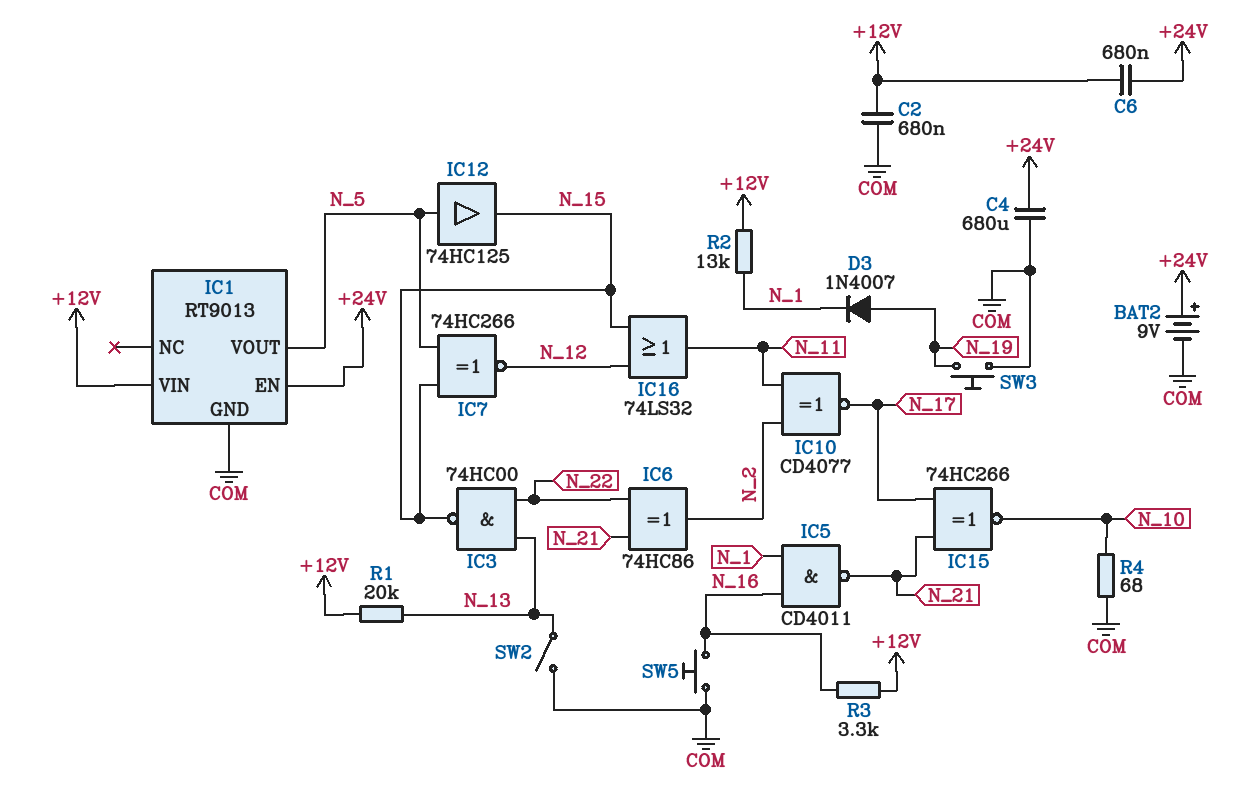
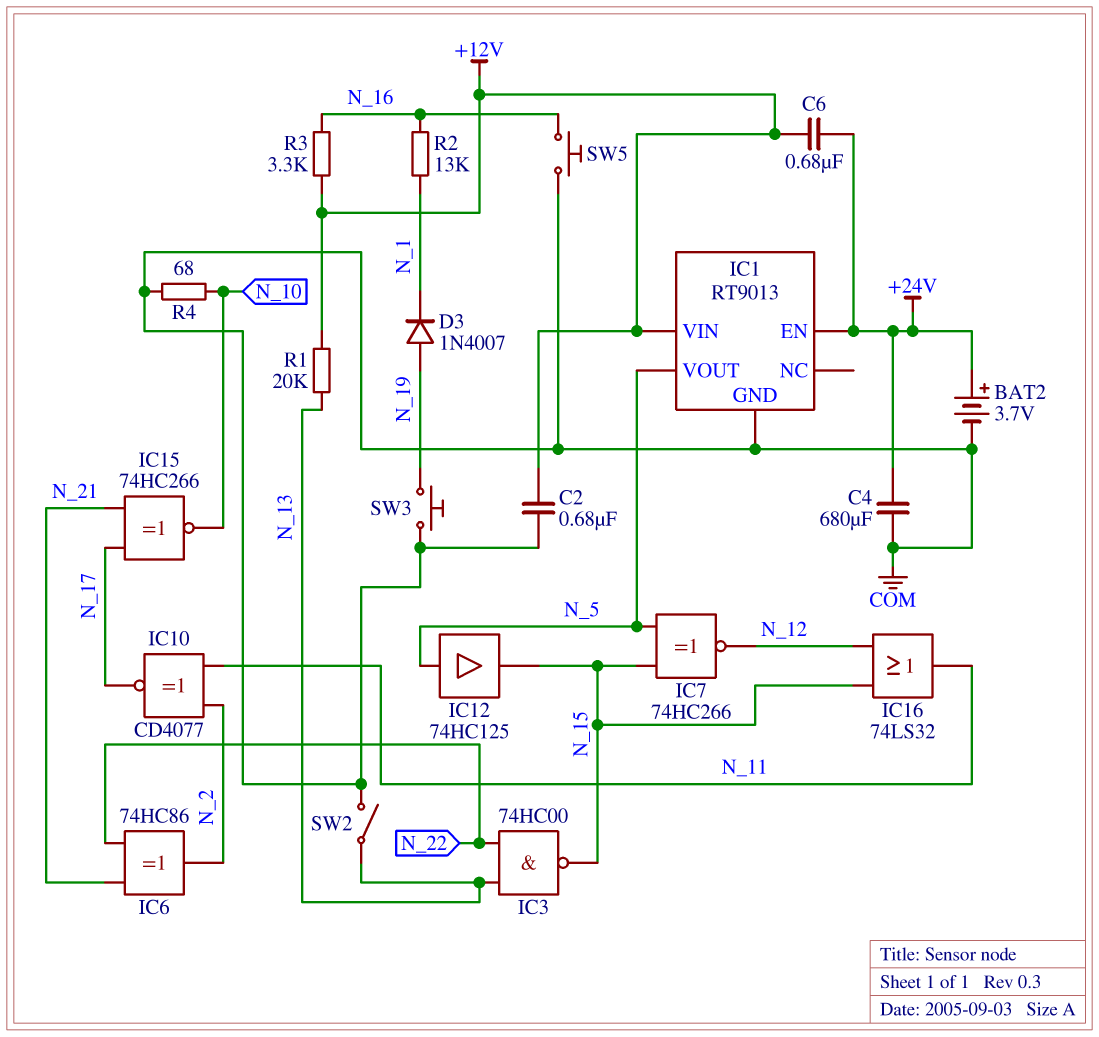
BAT2: 9V (plus +24V, minus COM) -> 3.7V (plus +24V, minus COM)
IC5: NAND CD4011 (in N_1, in N_16, out N_21) -> none
R2: 13k (+12V, N_1) -> 13k (N_1, N_16)

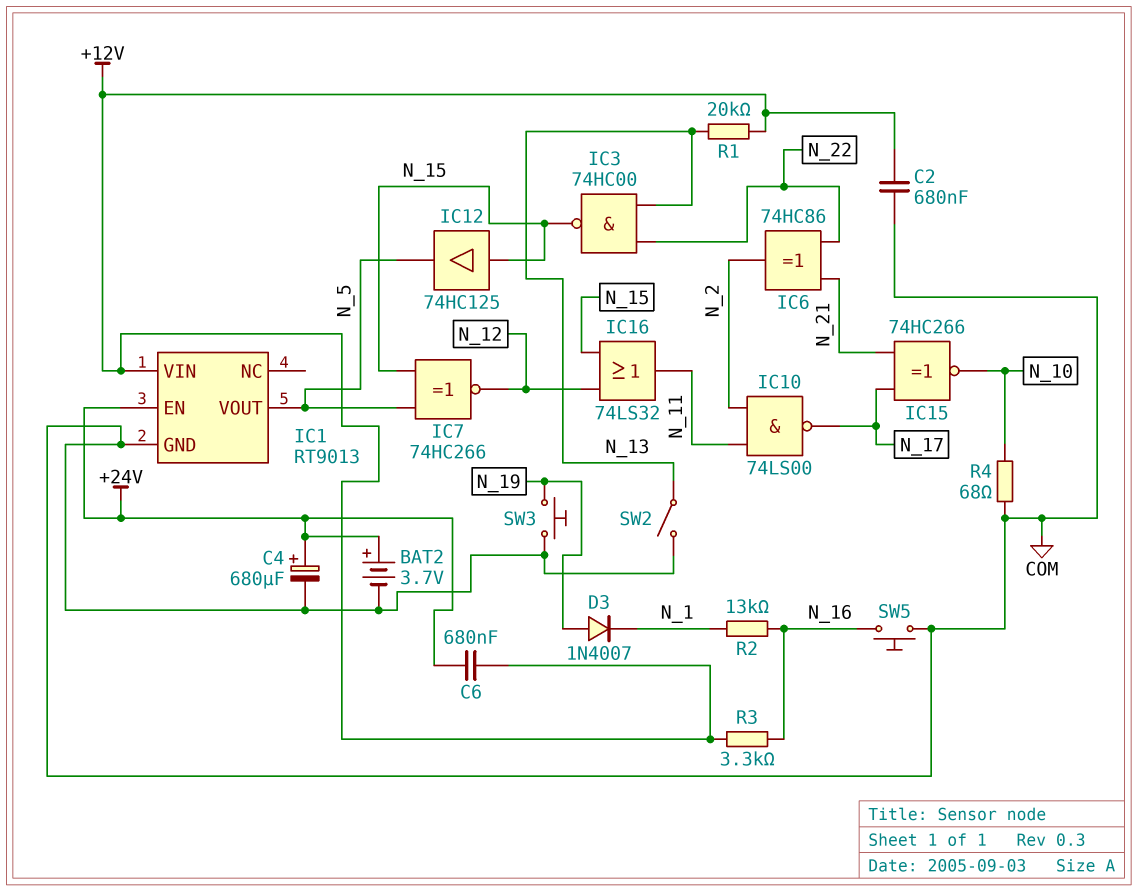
C4: 680uF (+24V, COM) -> 680uF (plus +24V, minus COM)
IC10: XNOR CD4077 (in N_2, in N_11, out N_17) -> NAND 74LS00 (in N_2, in N_11, out N_17)
IC12: buffer 74HC125 (in N_5, out N_15) -> buffer 74HC125 (in N_15, out N_5)

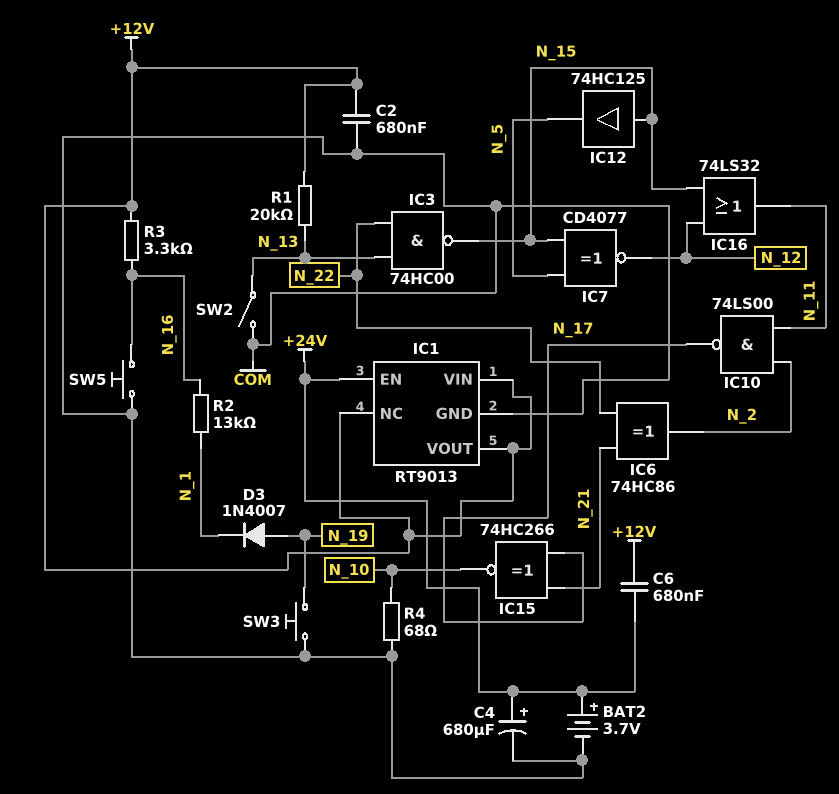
IC1 pin NC: none -> +12V
IC1 pin VOUT: N_5 -> +12V
IC7: XNOR 74HC266 (in N_5, in N_15, out N_12) -> XNOR CD4077 (in N_5, in N_15, out N_12)

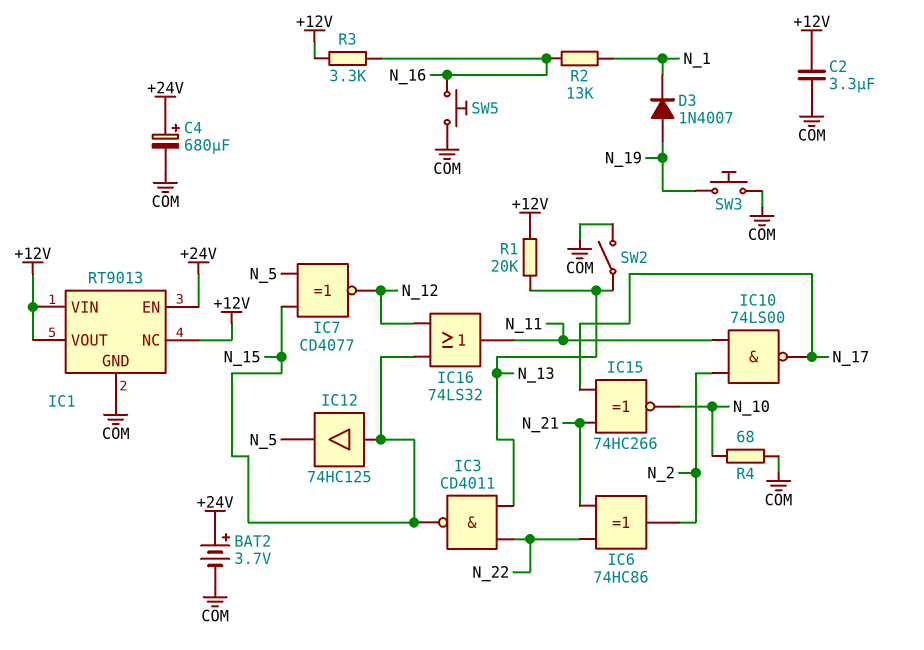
C2: 680nF (+12V, COM) -> 3.3uF (+12V, COM)
C6: 680nF (+12V, +24V) -> none
IC3: NAND 74HC00 (in N_13, in N_22, out N_15) -> NAND CD4011 (in N_13, in N_22, out N_15)

